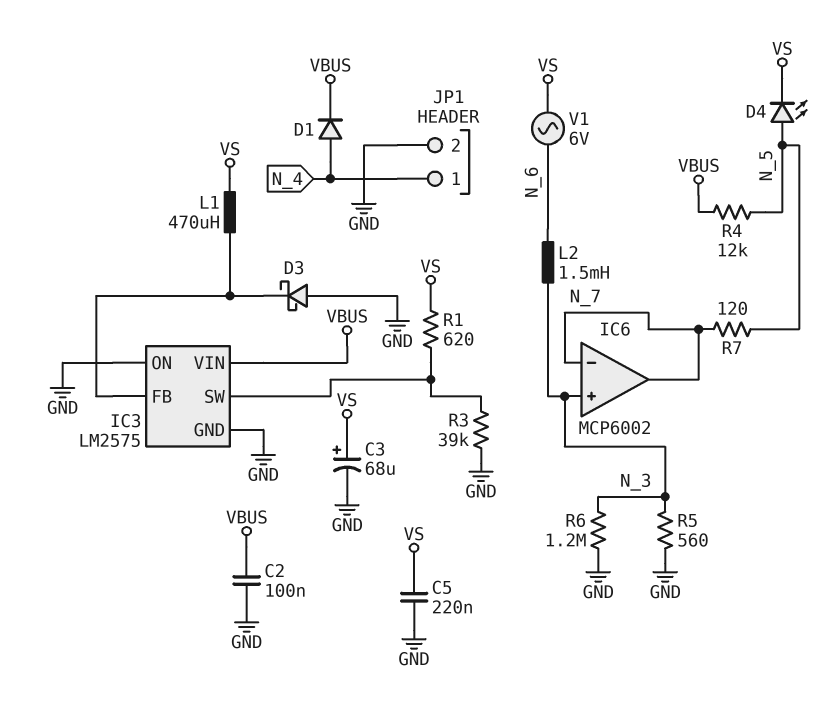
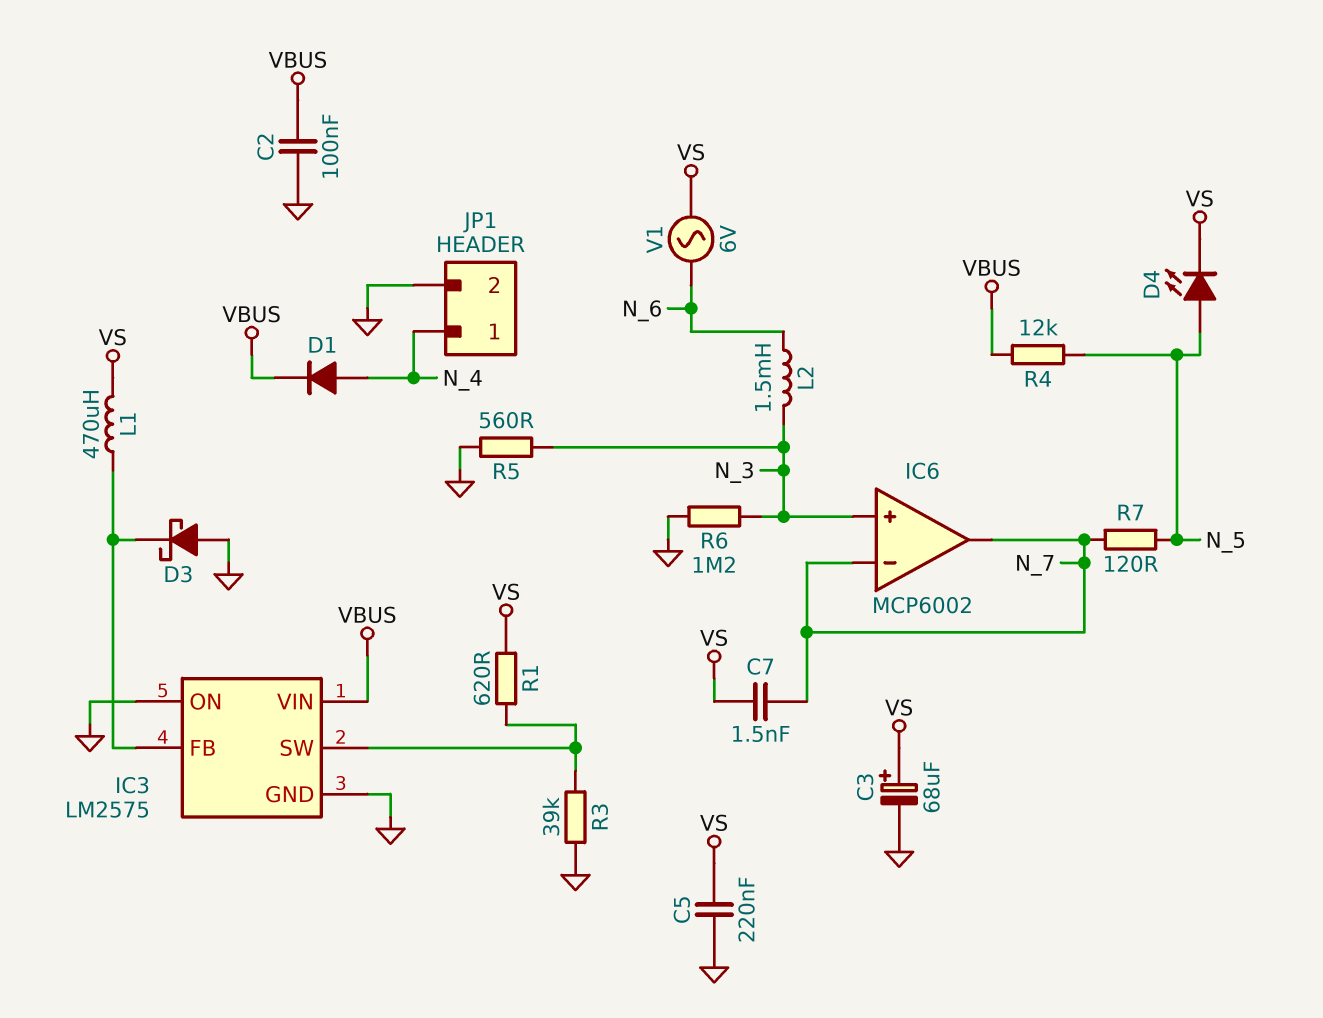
C7: none -> 1.5nF (N_7, VS)

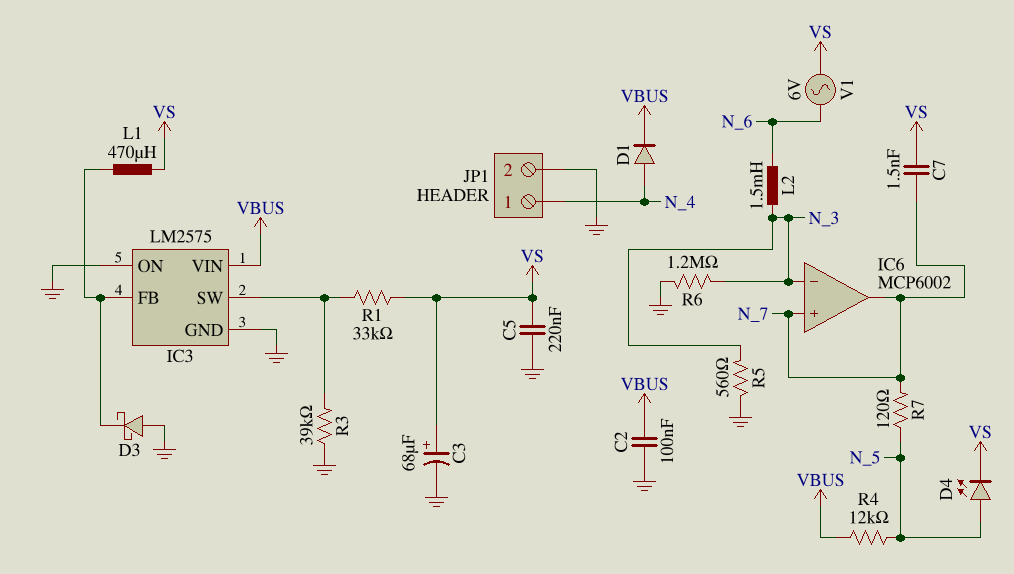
IC6 pin in+: N_3 -> N_7
IC6 pin in-: N_7 -> N_3
R1: 620 (IC3/SW, VS) -> 33k (IC3/SW, VS)

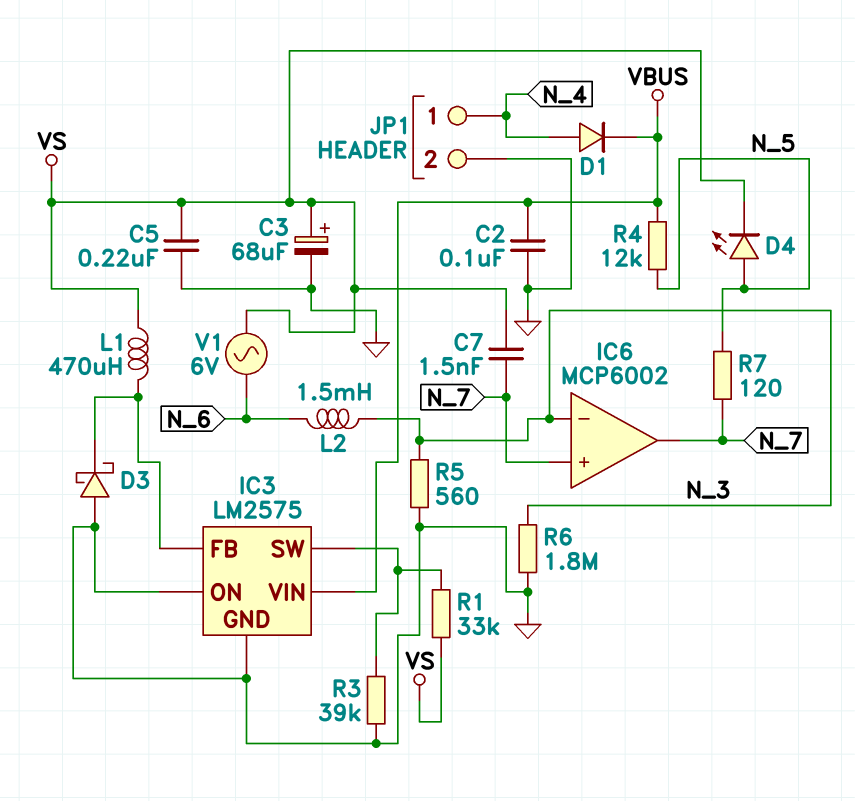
R6: 1.2M (GND, N_3) -> 1.8M (GND, N_3)

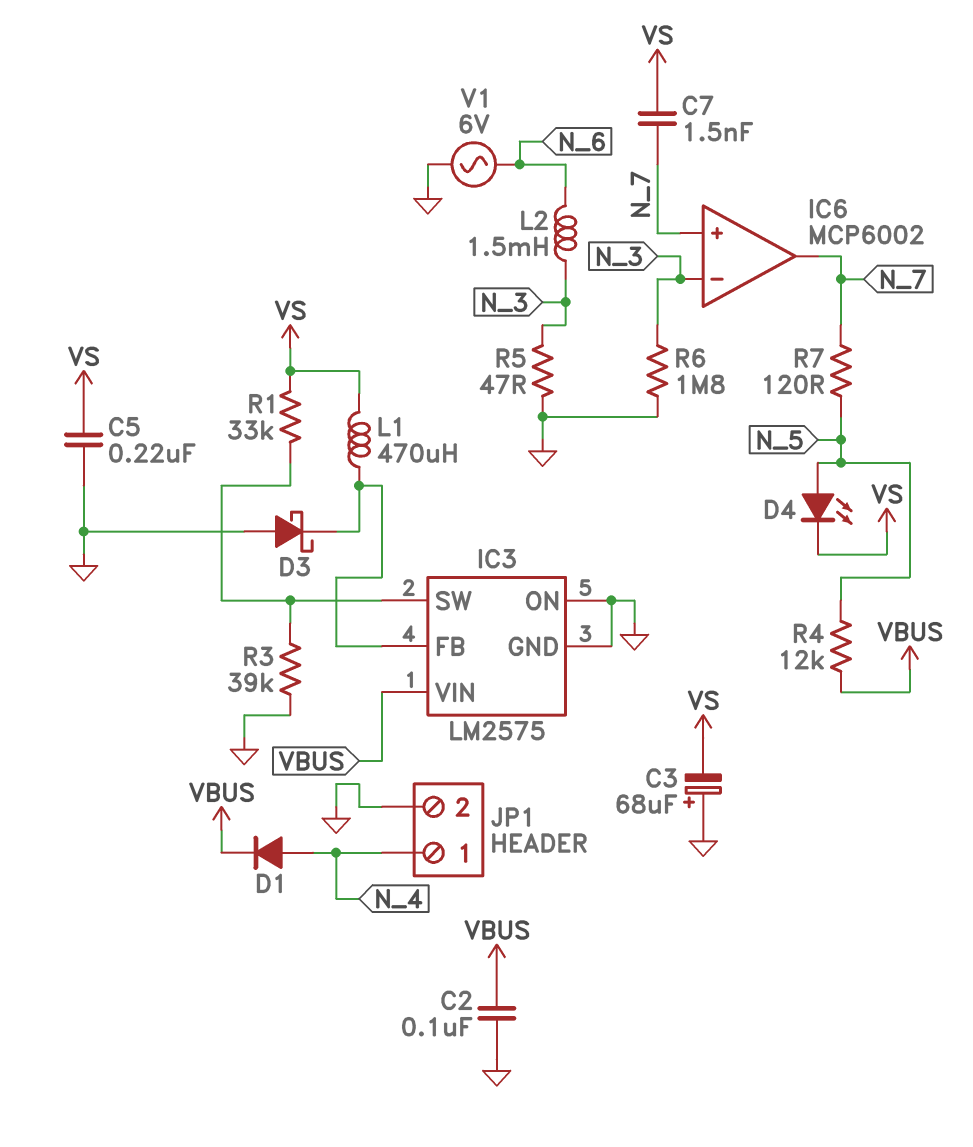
C3: 68uF (plus VS, minus GND) -> 68uF (plus GND, minus VS)
R5: 560 (GND, N_3) -> 47 (GND, N_3)
V1: AC 6V (N_6, VS) -> AC 6V (GND, N_6)

